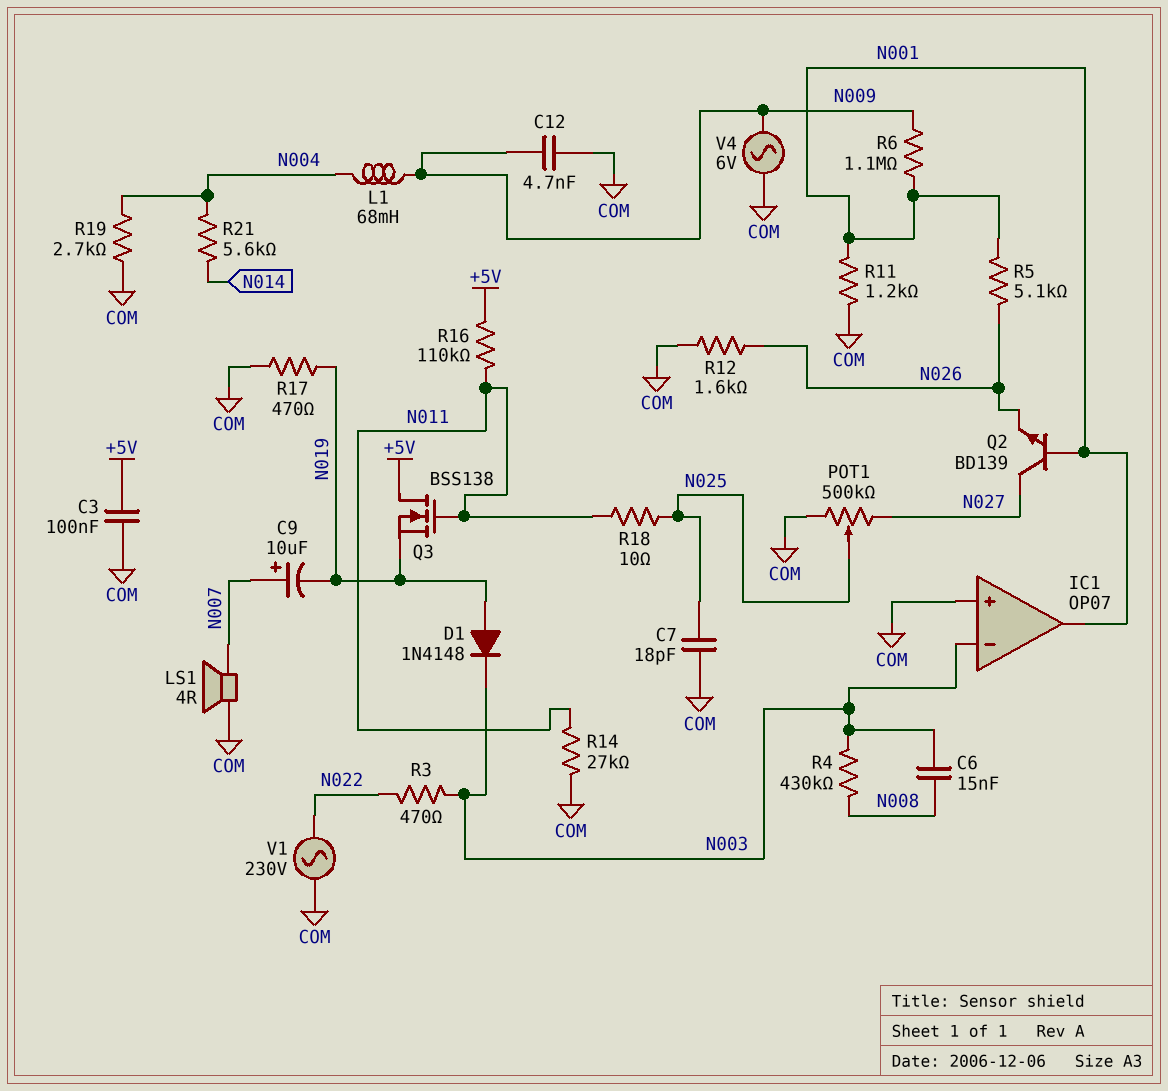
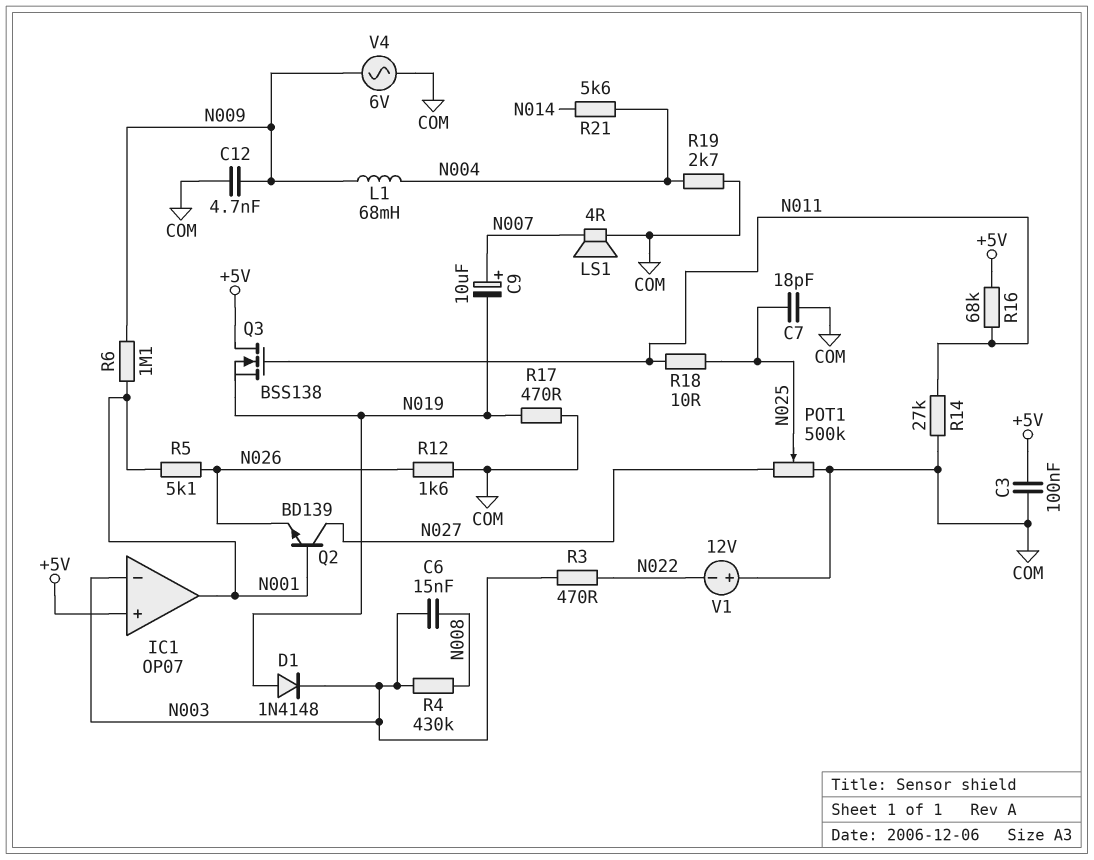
IC1 pin in+: COM -> +5V
R11: 1.2k (COM, N001) -> none
R16: 110k (+5V, N011) -> 68k (+5V, N011)
V1: AC 230V (COM, N022) -> 12V (plus COM, minus N022)

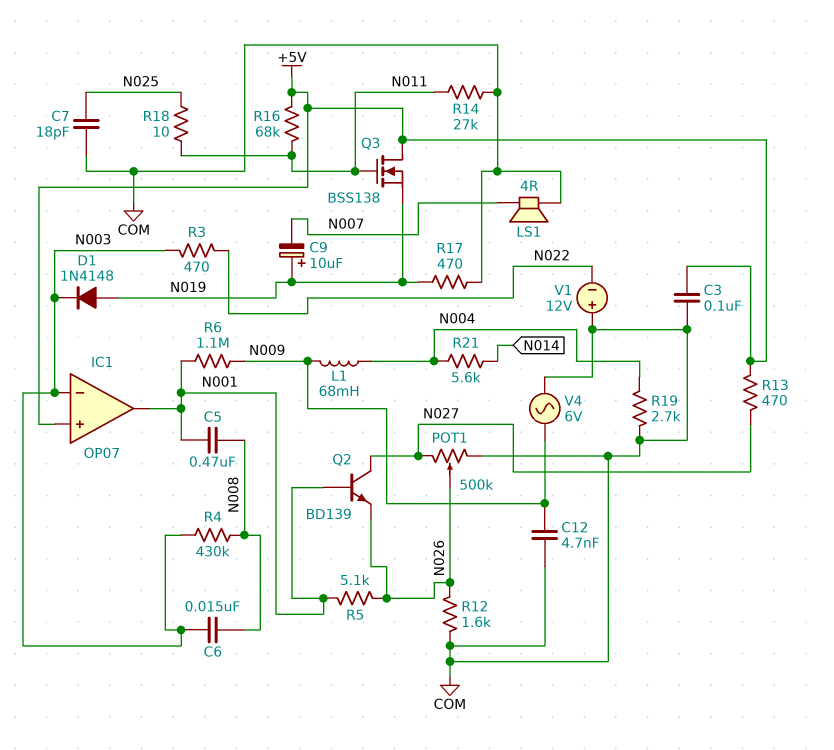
C5: none -> 470nF (N001, N008)
C9: 10uF (plus N007, minus N019) -> 10uF (plus N019, minus N007)
POT1: 500k (COM, N027, wiper N025) -> 500k (COM, N027, wiper N026)
R13: none -> 470 (+5V, N027)

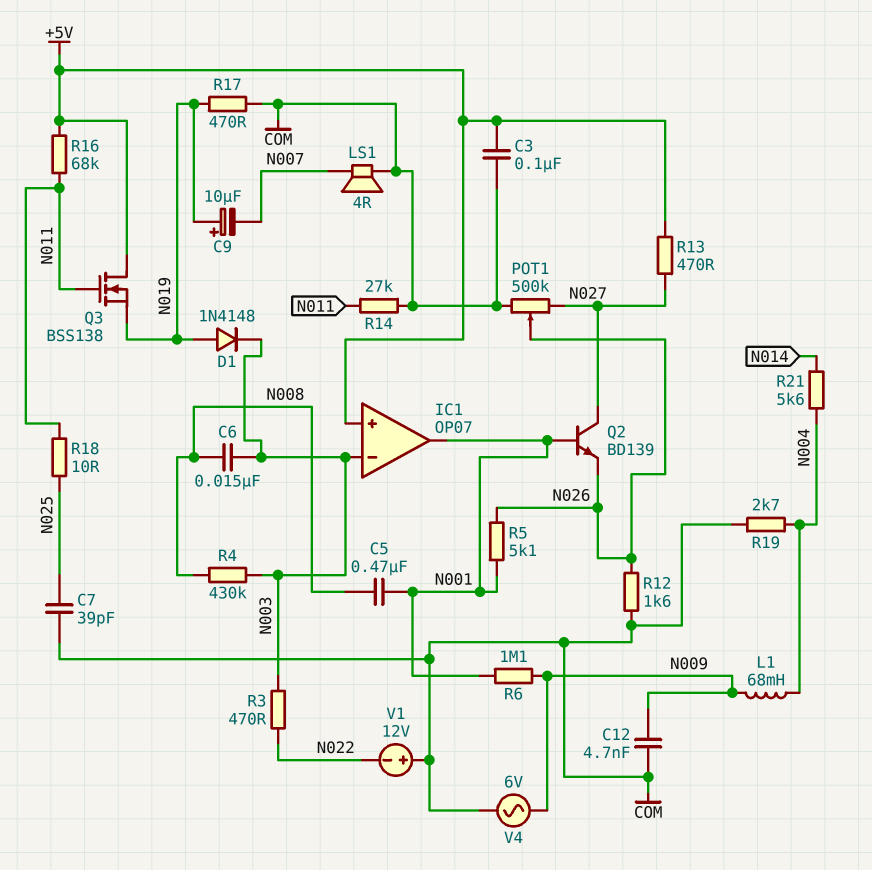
C7: 18pF (COM, N025) -> 39pF (COM, N025)

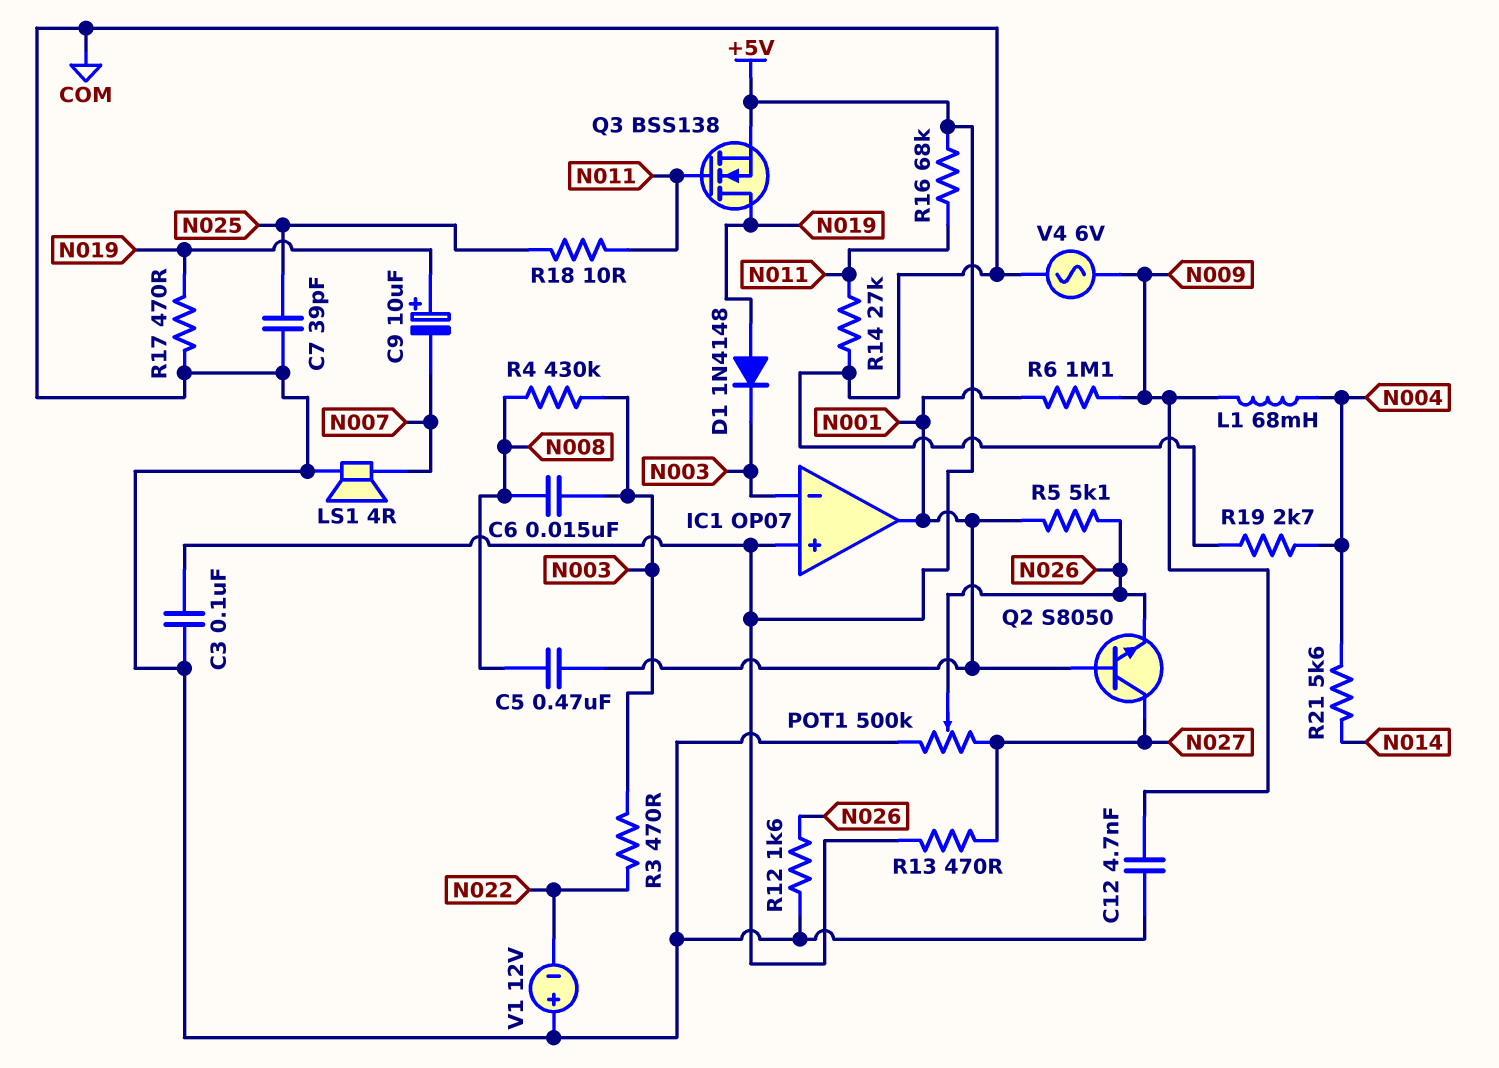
Q2: NPN BD139 (B N001, C N027, E N026) -> NPN S8050 (B N001, C N027, E N026)
Q3: NMOS BSS138 (G N011, D +5V, S N019) -> NMOS BSS138 (G N011, D N019, S +5V)

